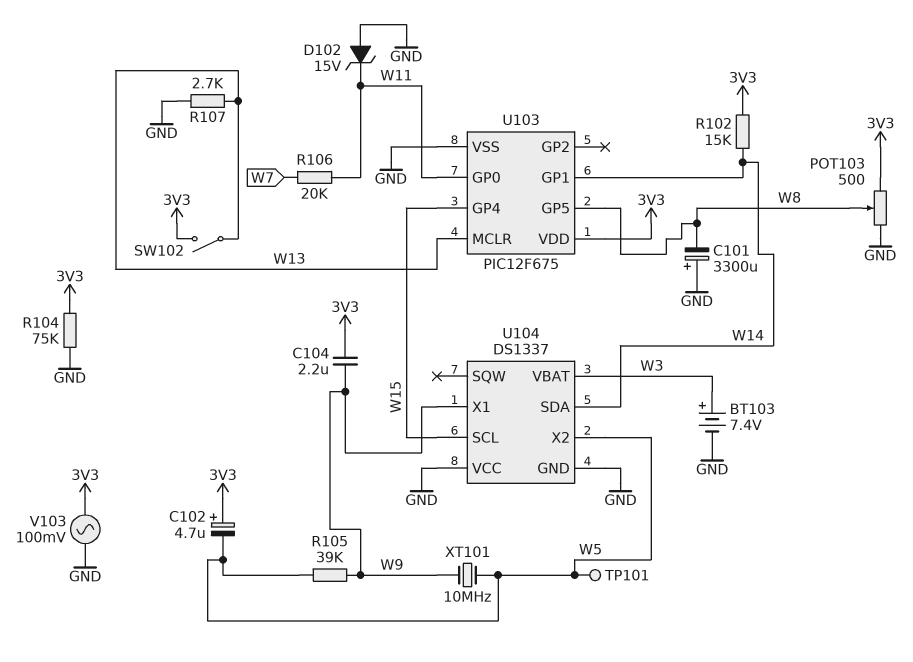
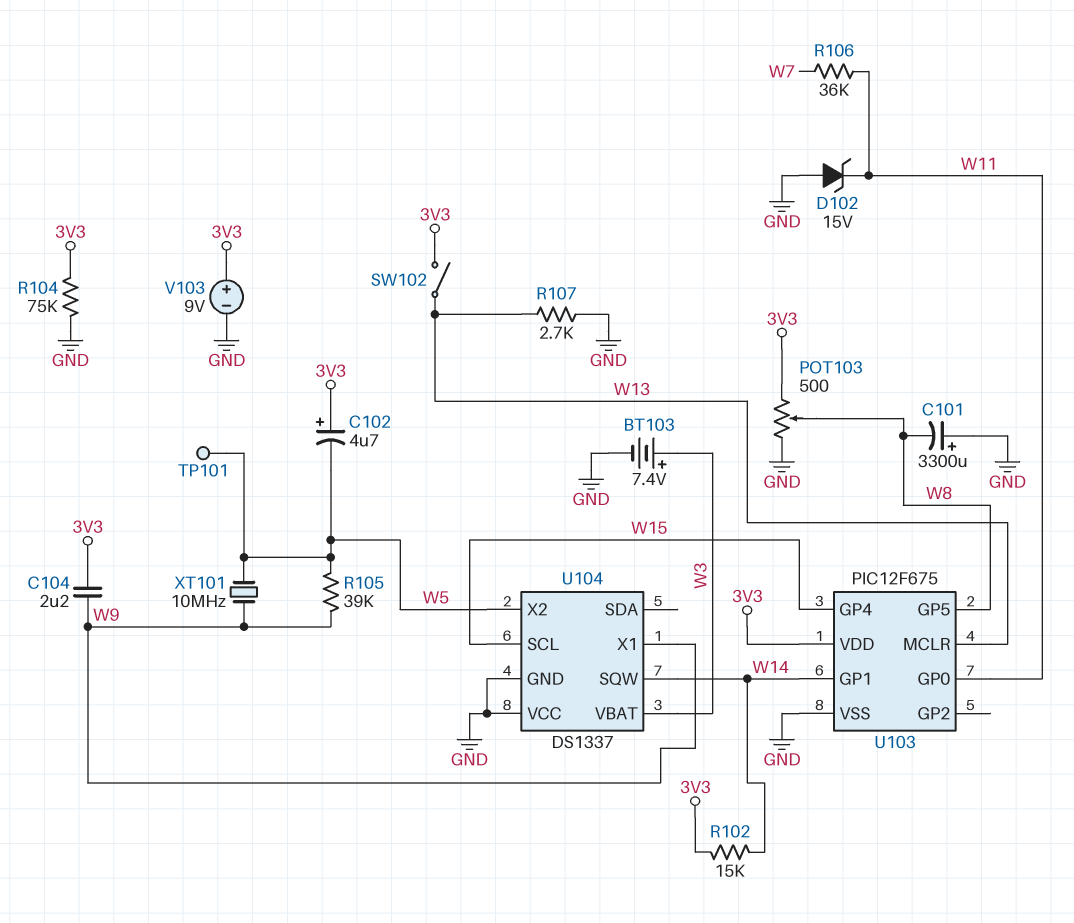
R106: 20k (W7, W11) -> 36k (W7, W11)
U104 pin SDA: W14 -> none
U104 pin SQW: none -> W14
V103: AC 100mV (3V3, GND) -> 9V (plus 3V3, minus GND)

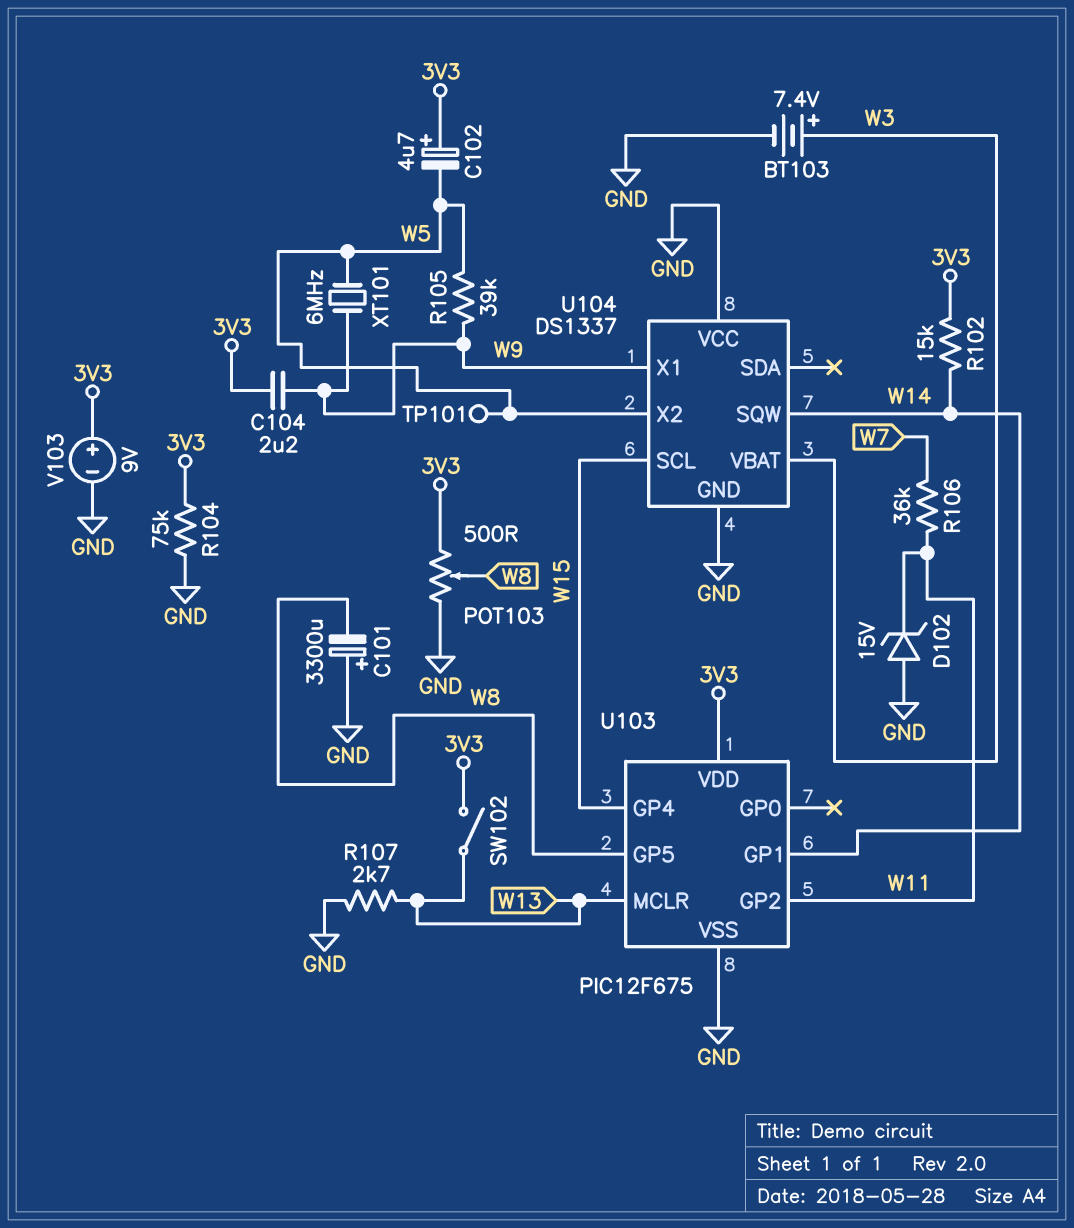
U103 pin GP0: W11 -> none
U103 pin GP2: none -> W11
XT101: 10MHz (W5, W9) -> 6MHz (W5, W9)

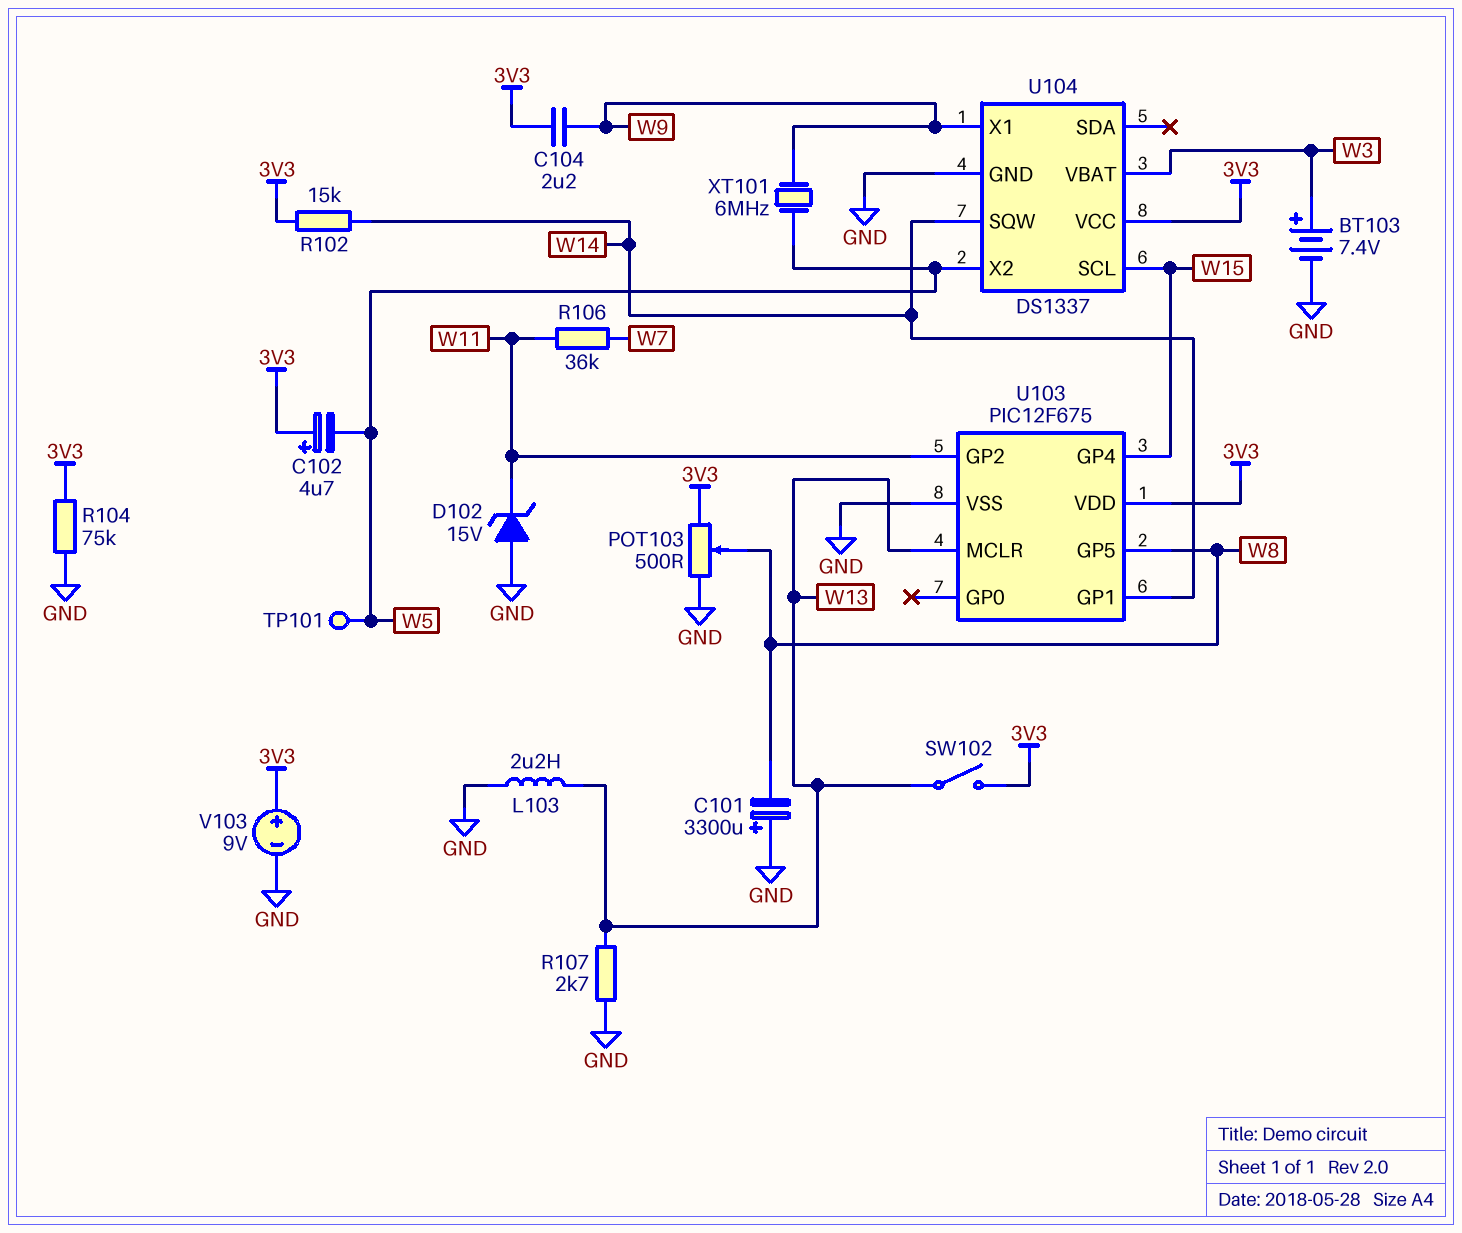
L103: none -> 2.2uH (GND, W13)
R105: 39k (W5, W9) -> none
U104 pin VCC: GND -> 3V3

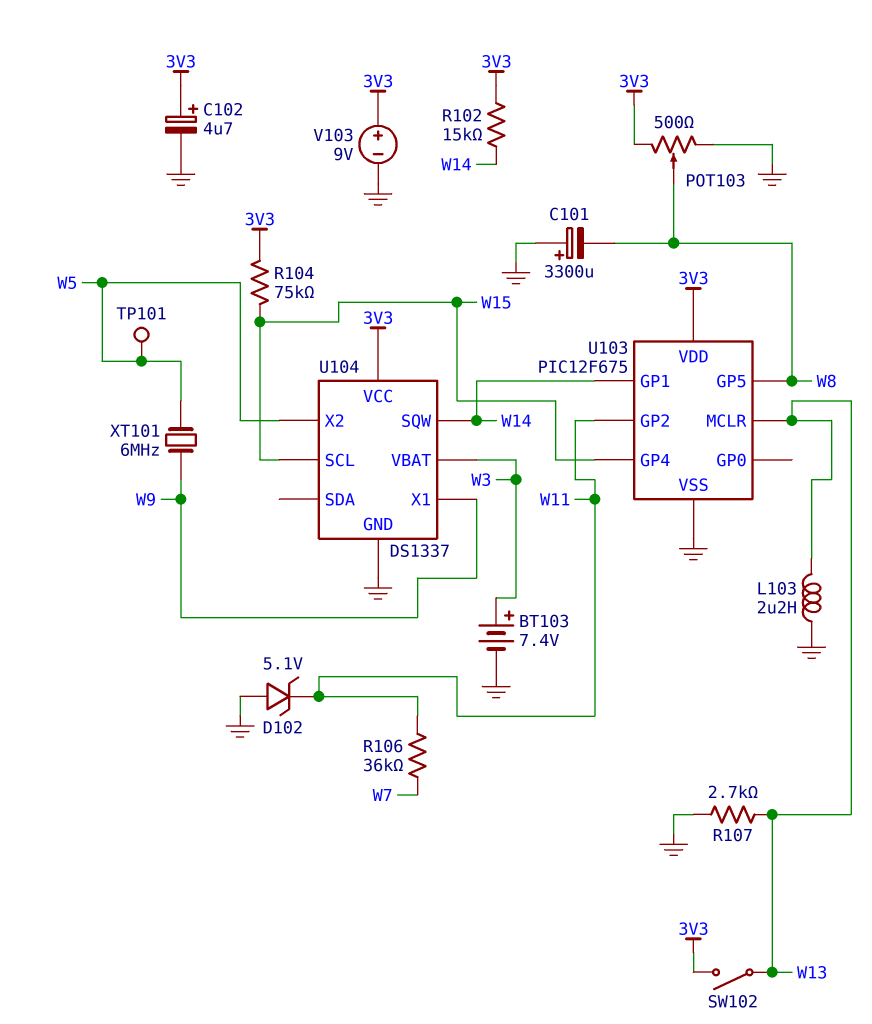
C102: 4.7uF (plus 3V3, minus W5) -> 4.7uF (plus 3V3, minus GND)
C104: 2.2uF (3V3, W9) -> none
D102: zener 15V (A GND, K W11) -> zener 5.1V (A GND, K W11)
R104: 75k (3V3, GND) -> 75k (3V3, W15)

